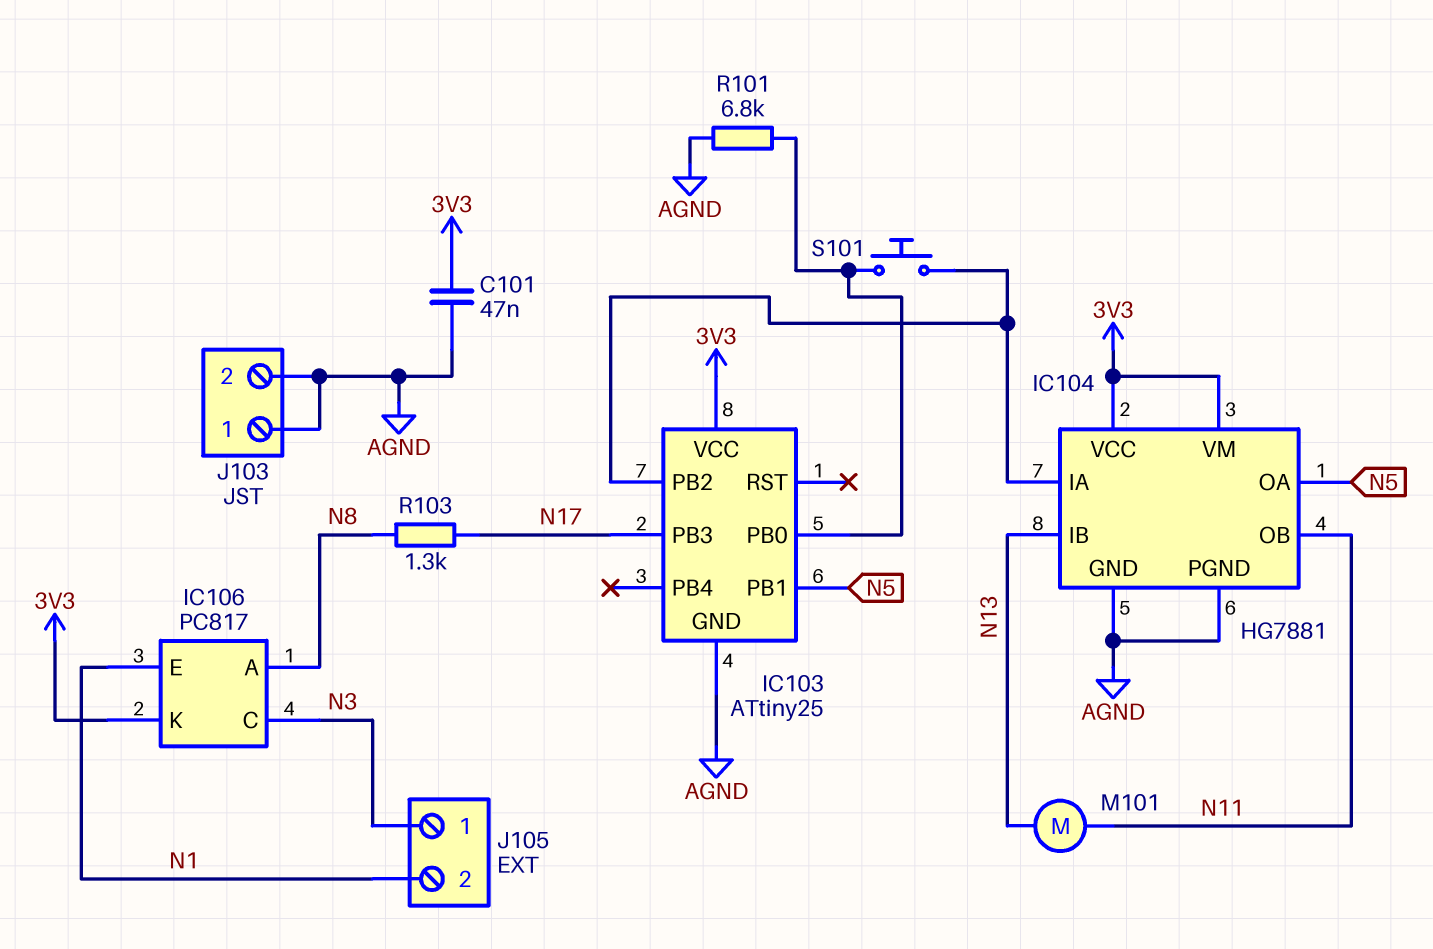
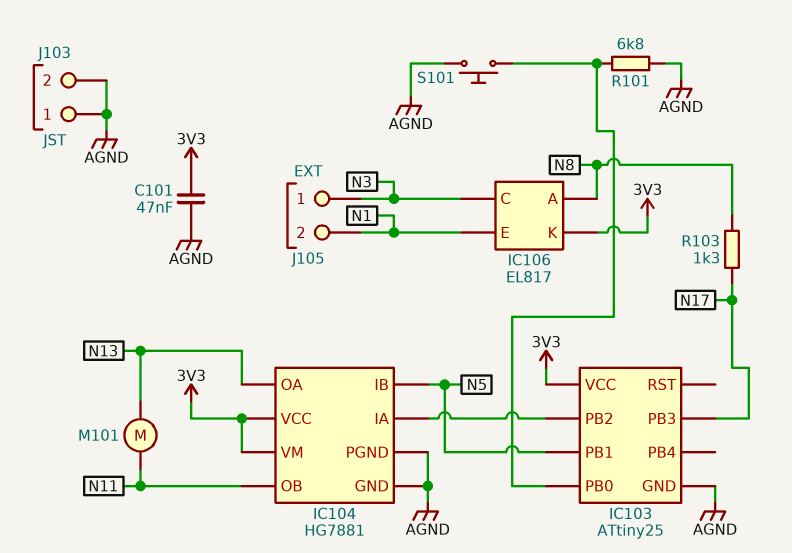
IC104 pin IB: N13 -> N5
IC104 pin OA: N5 -> N13
IC106: PC817 -> EL817
S101: button (IC103/PB0, IC103/PB2) -> button (AGND, IC103/PB0)

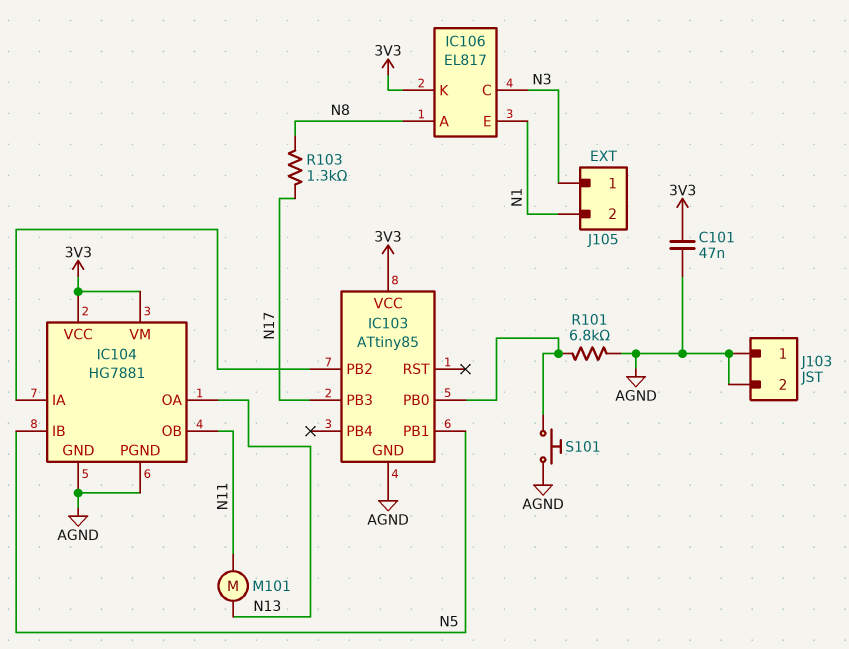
IC103: ATtiny25 -> ATtiny85

